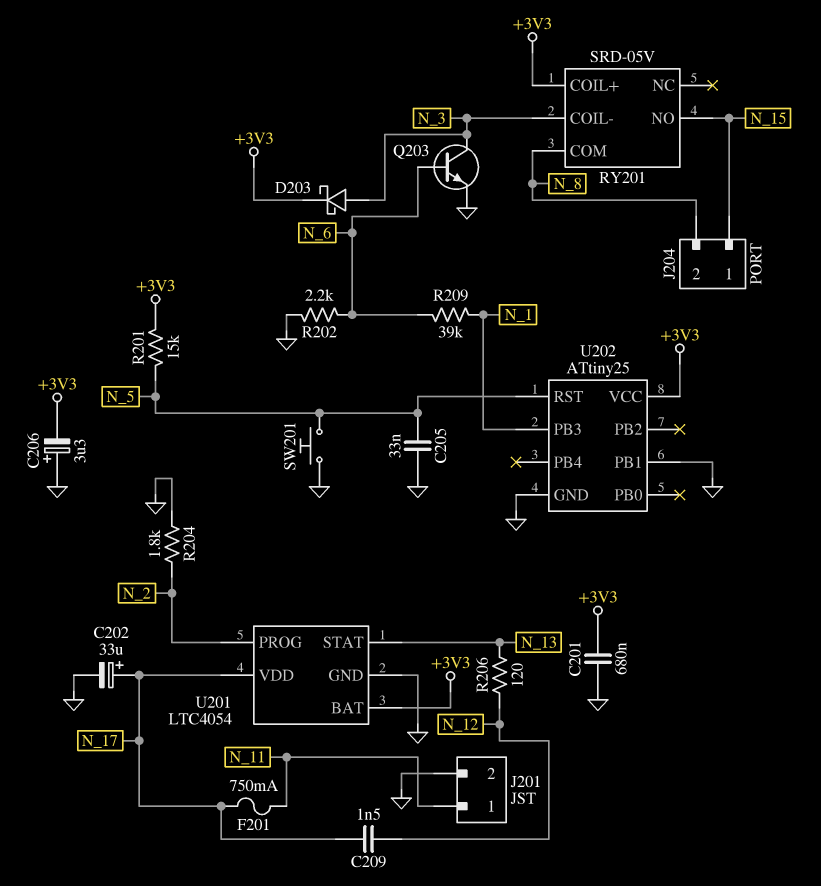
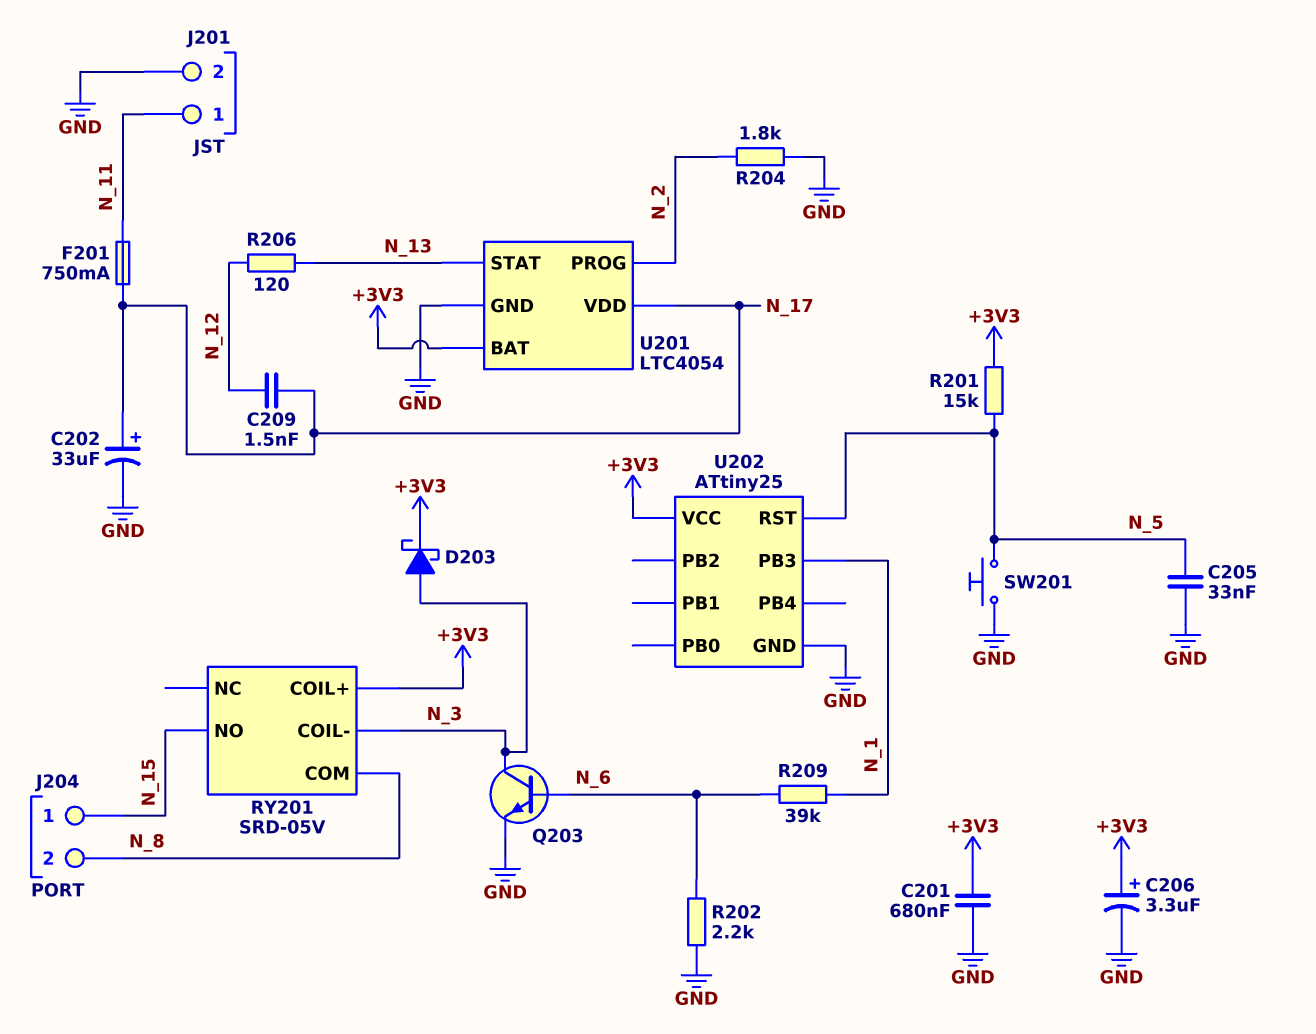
C206: 3.3uF (plus GND, minus +3V3) -> 3.3uF (plus +3V3, minus GND)
U202 pin PB1: GND -> none

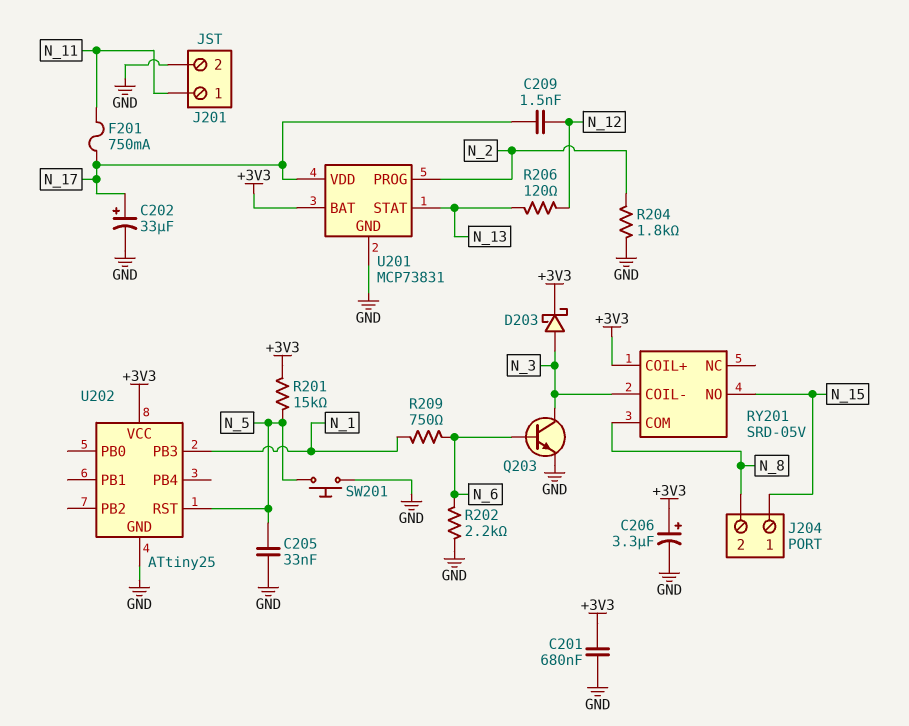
R209: 39k (N_1, N_6) -> 750 (N_1, N_6)
U201: LTC4054 -> MCP73831

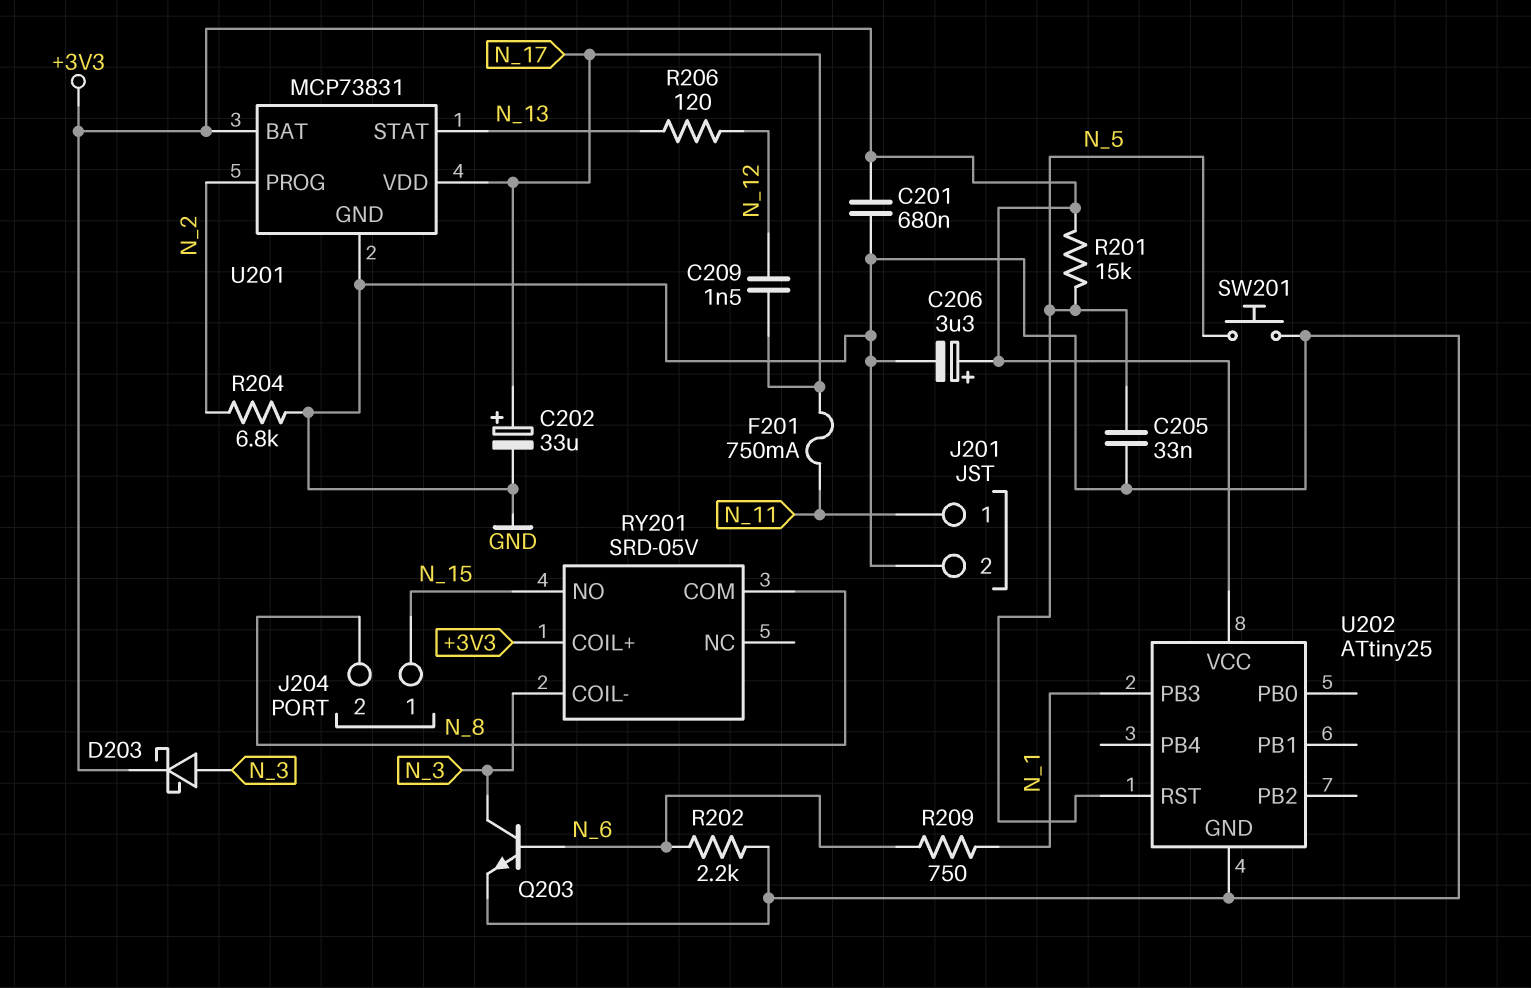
R204: 1.8k (GND, N_2) -> 6.8k (GND, N_2)

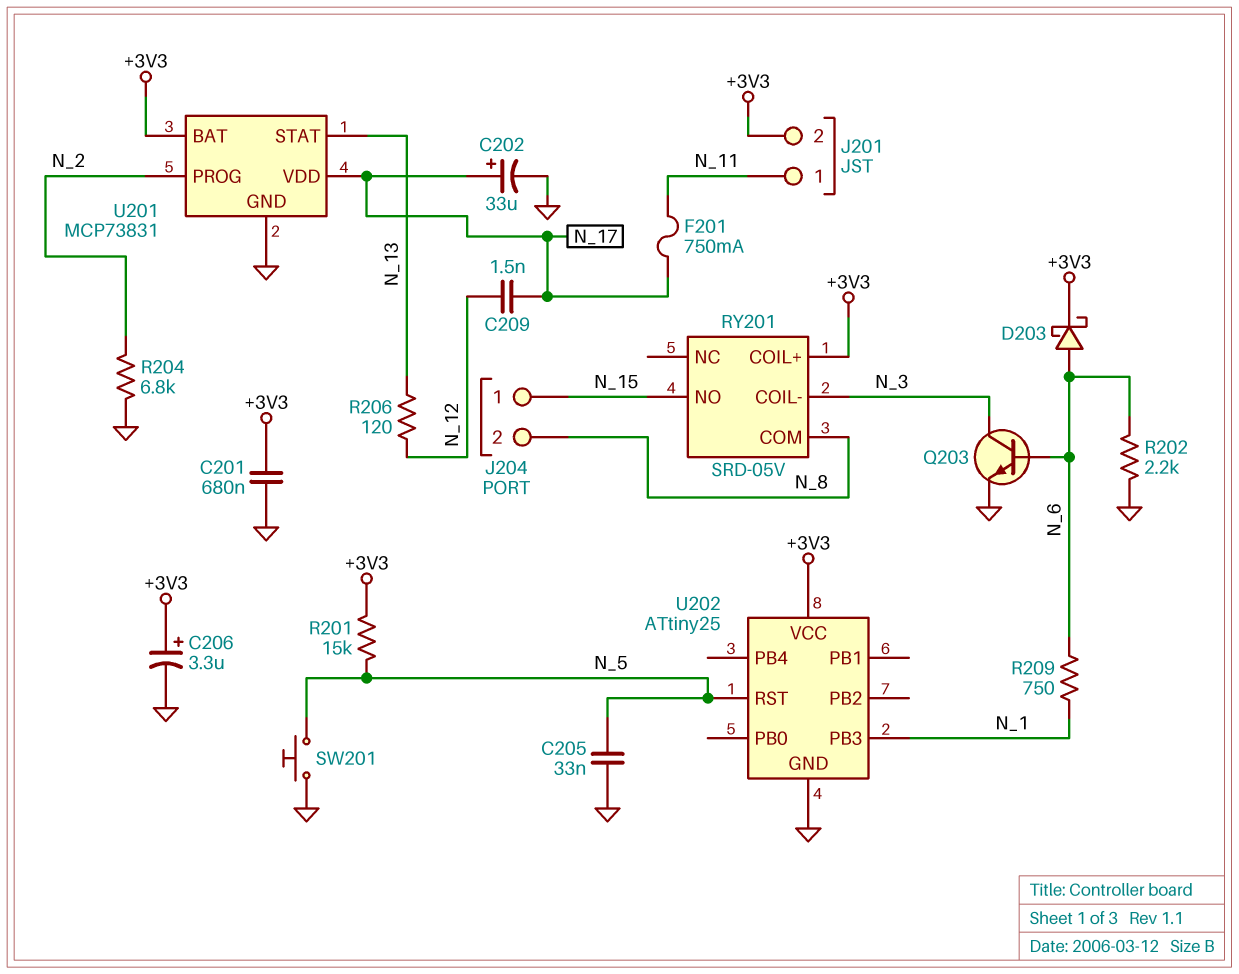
D203: schottky (A N_3, K +3V3) -> schottky (A N_6, K +3V3)
J201 pin 2: GND -> +3V3

